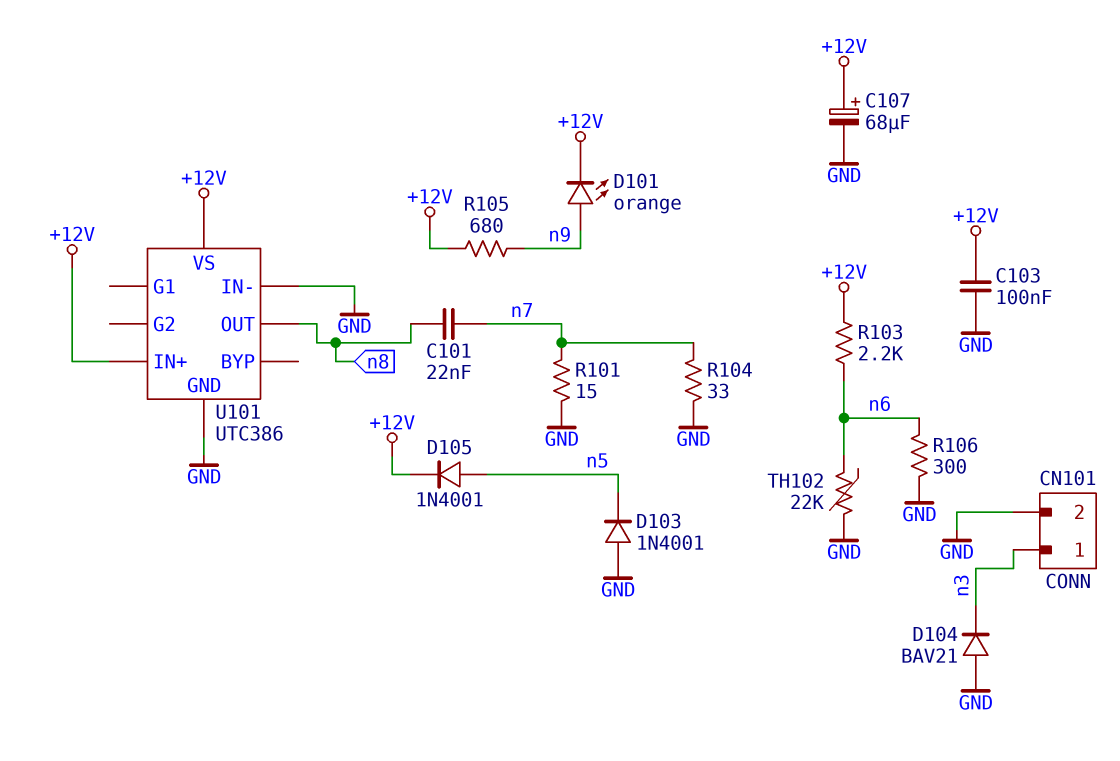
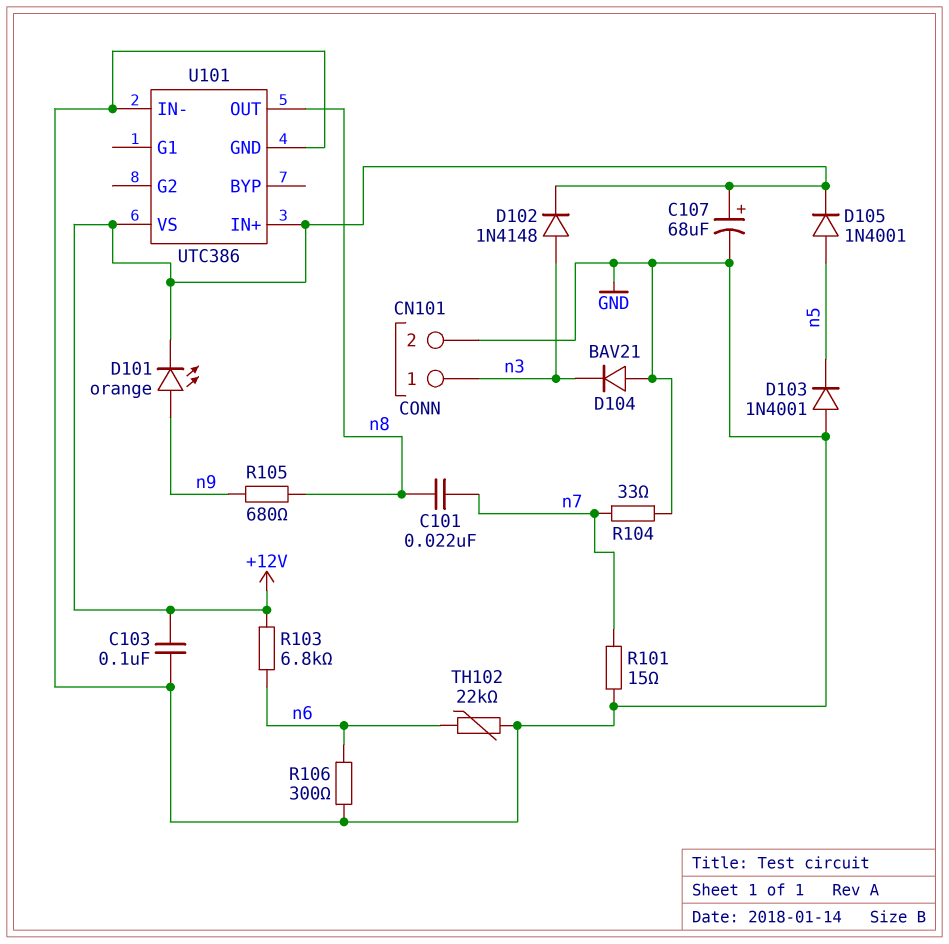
D102: none -> diode 1N4148 (A n3, K +12V)
R103: 2.2k (+12V, n6) -> 6.8k (+12V, n6)
R105: 680 (+12V, n9) -> 680 (n8, n9)

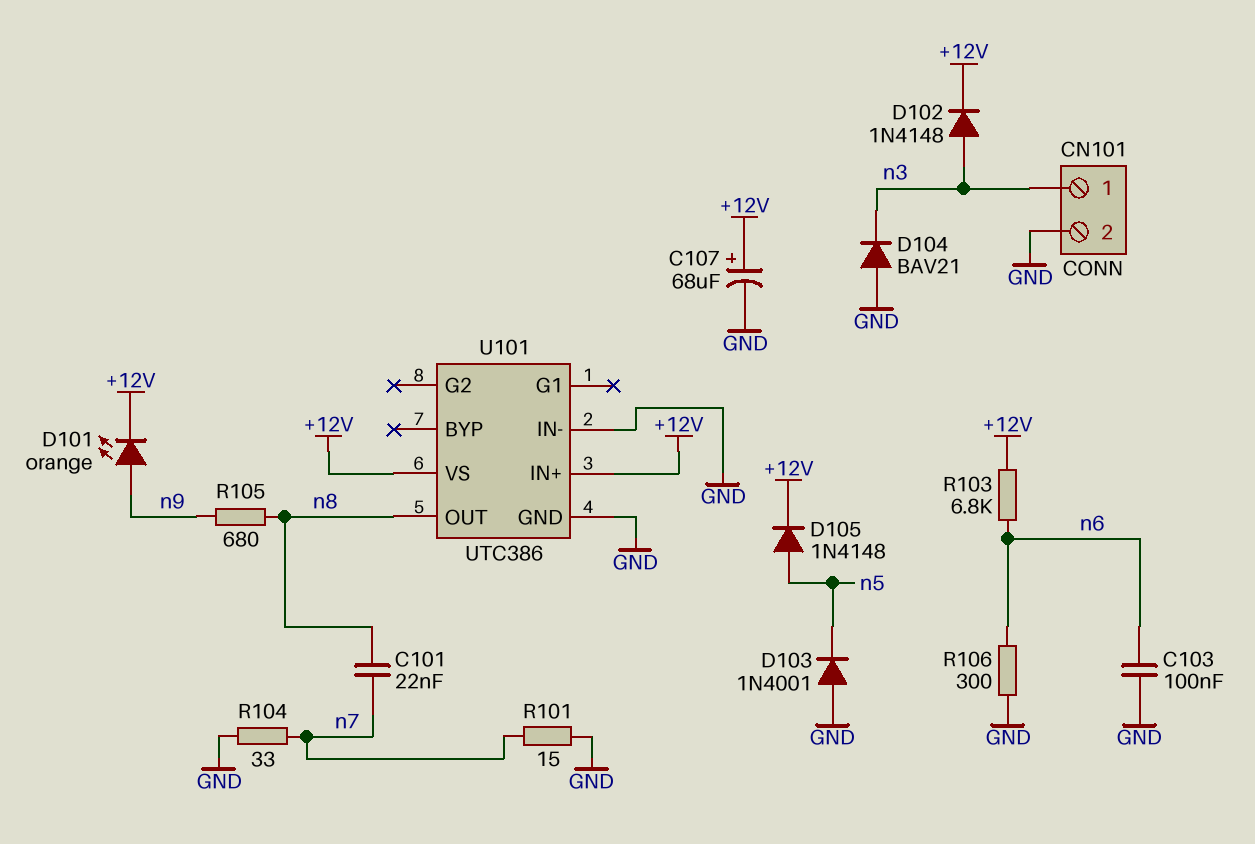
C103: 100nF (+12V, GND) -> 100nF (GND, n6)
D105: diode 1N4001 (A n5, K +12V) -> diode 1N4148 (A n5, K +12V)
TH102: 22k (GND, n6) -> none

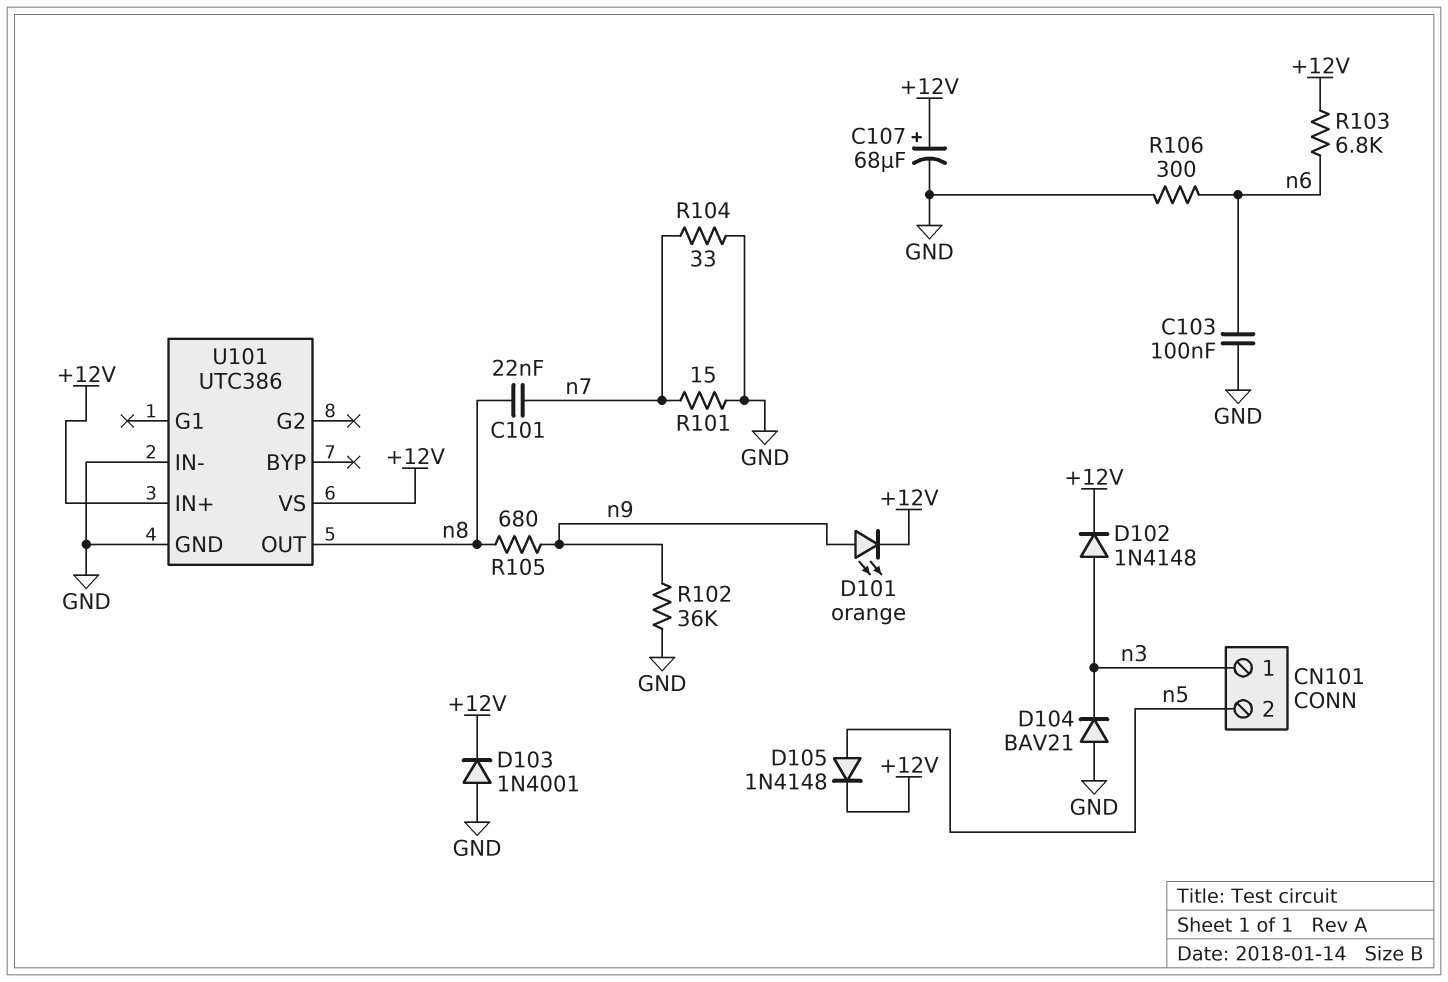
CN101 pin 2: GND -> n5
D103: diode 1N4001 (A GND, K n5) -> diode 1N4001 (A GND, K +12V)
R102: none -> 36k (GND, n9)

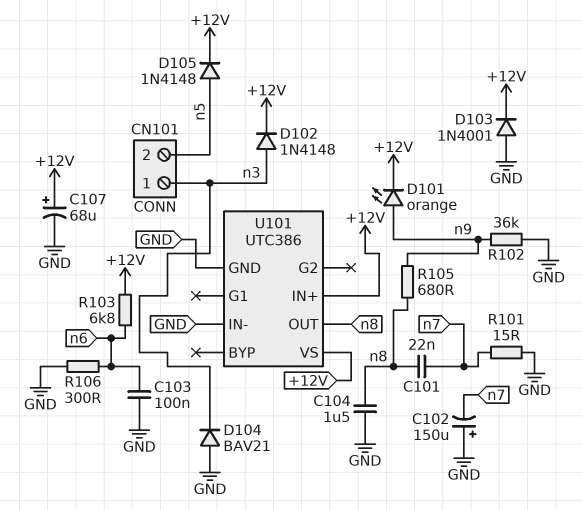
C102: none -> 150uF (plus GND, minus n7)
C104: none -> 1.5uF (GND, n8)
R104: 33 (GND, n7) -> none

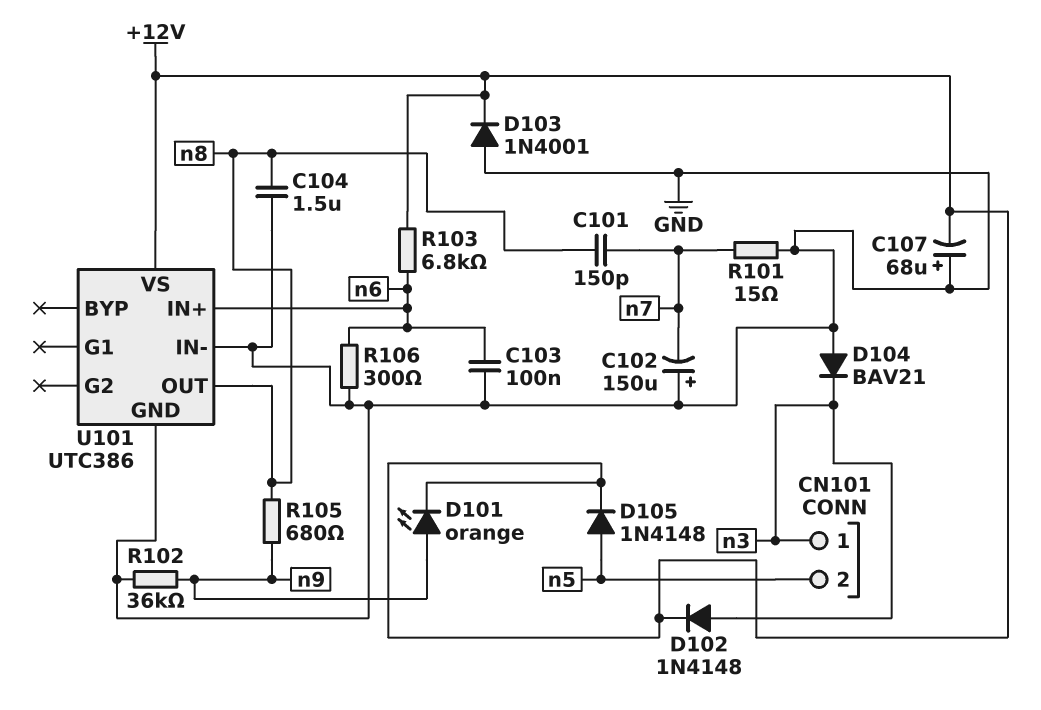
C101: 22nF (n7, n8) -> 150pF (n7, n8)
C107: 68uF (plus +12V, minus GND) -> 68uF (plus GND, minus +12V)
U101 pin IN+: +12V -> n6

